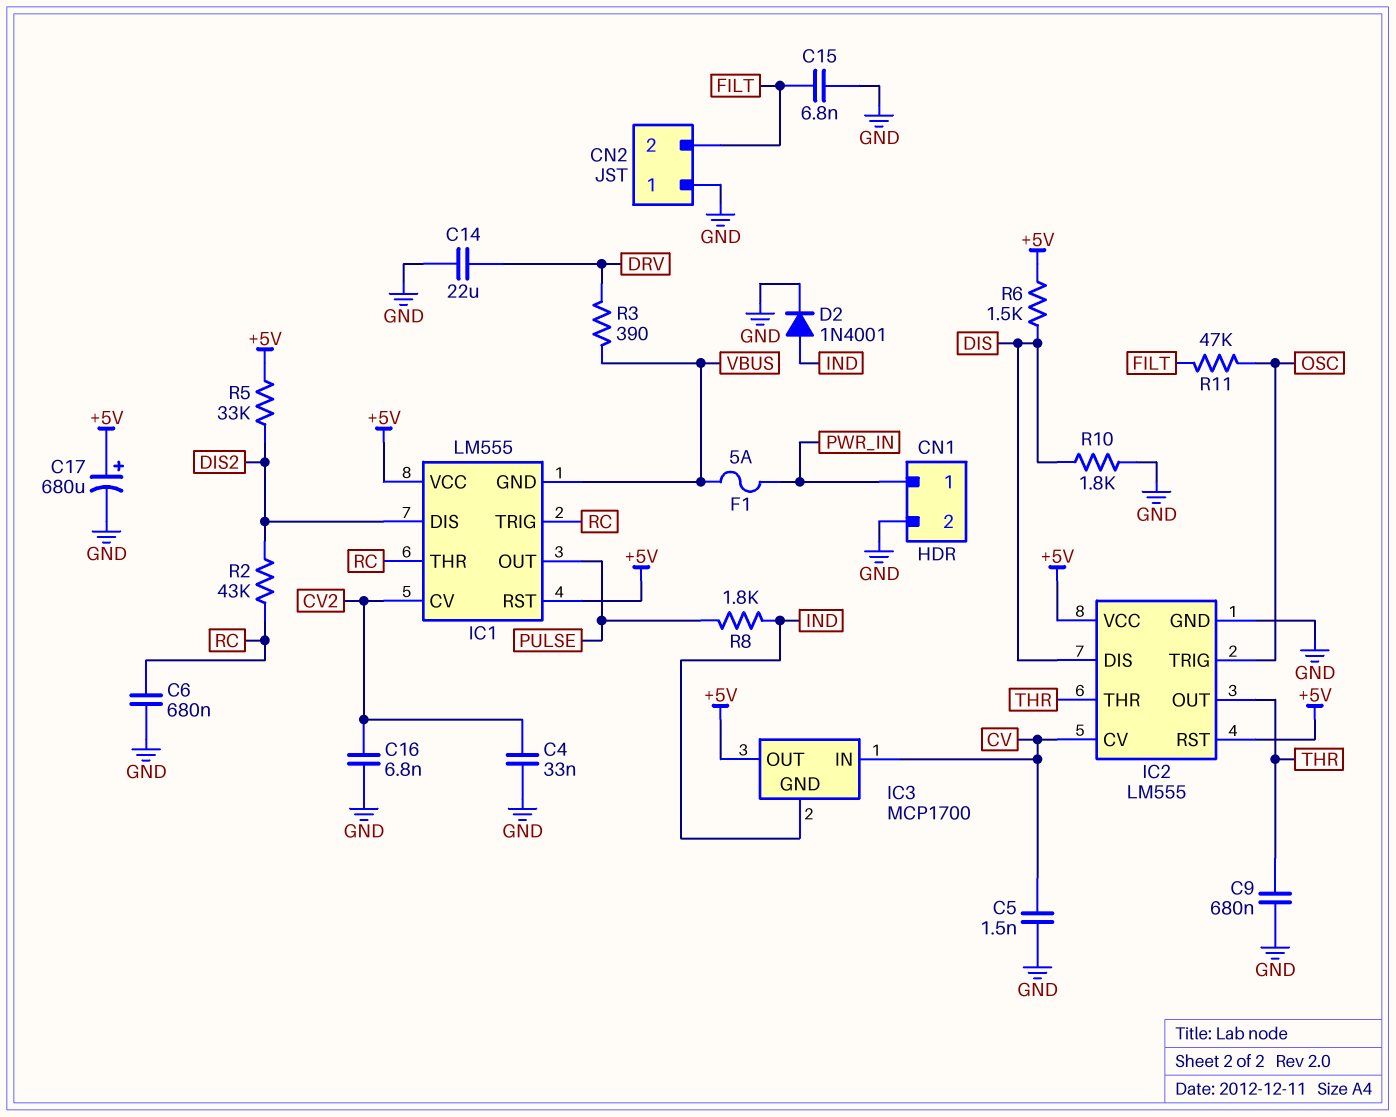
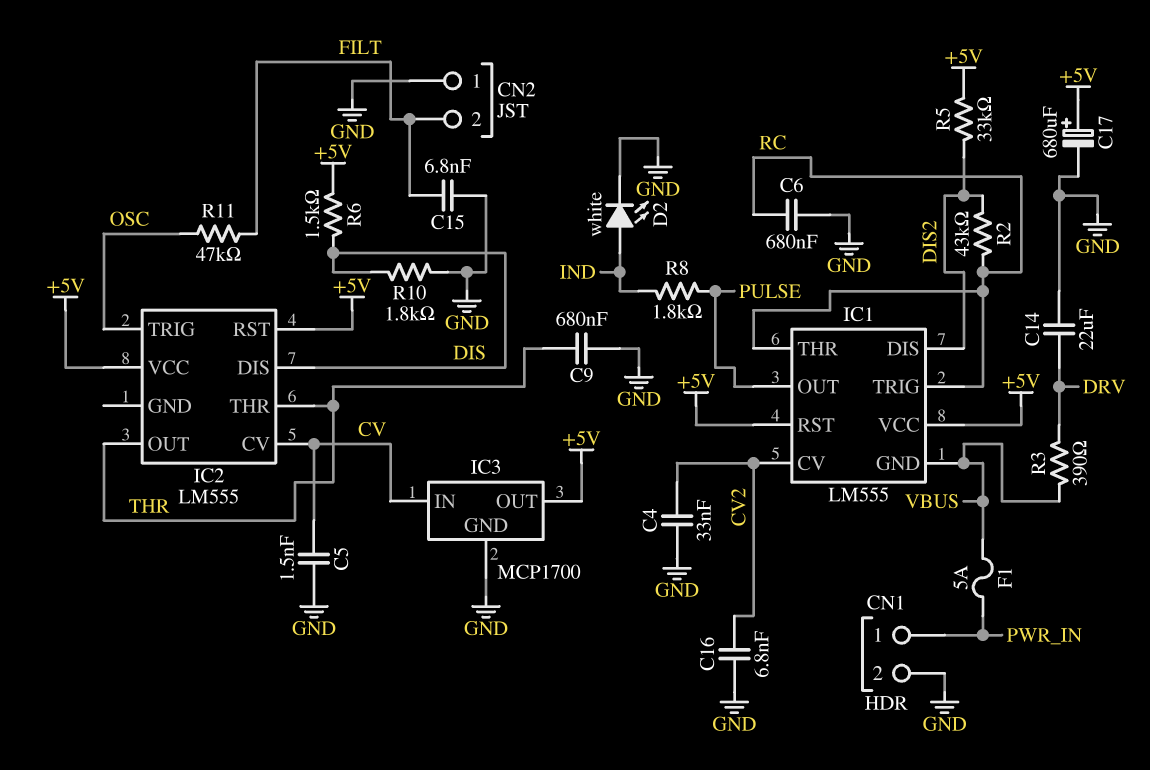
D2: diode 1N4001 (A IND, K GND) -> LED white (A IND, K GND)
IC2 pin GND: GND -> none
IC3 pin GND: IND -> GND

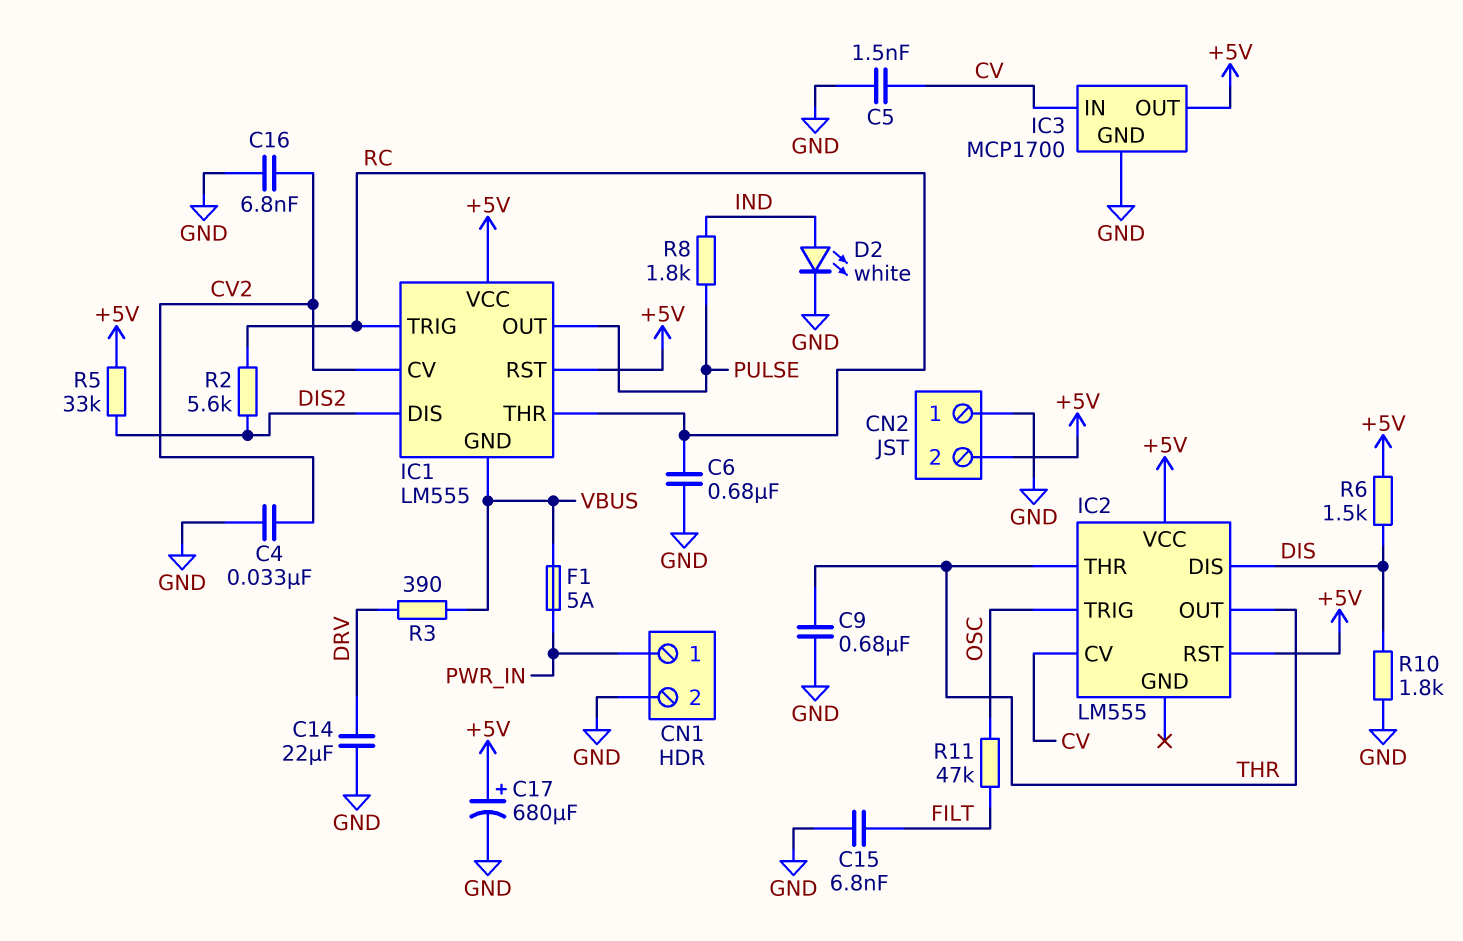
CN2 pin 2: FILT -> +5V
R2: 43k (DIS2, RC) -> 5.6k (DIS2, RC)

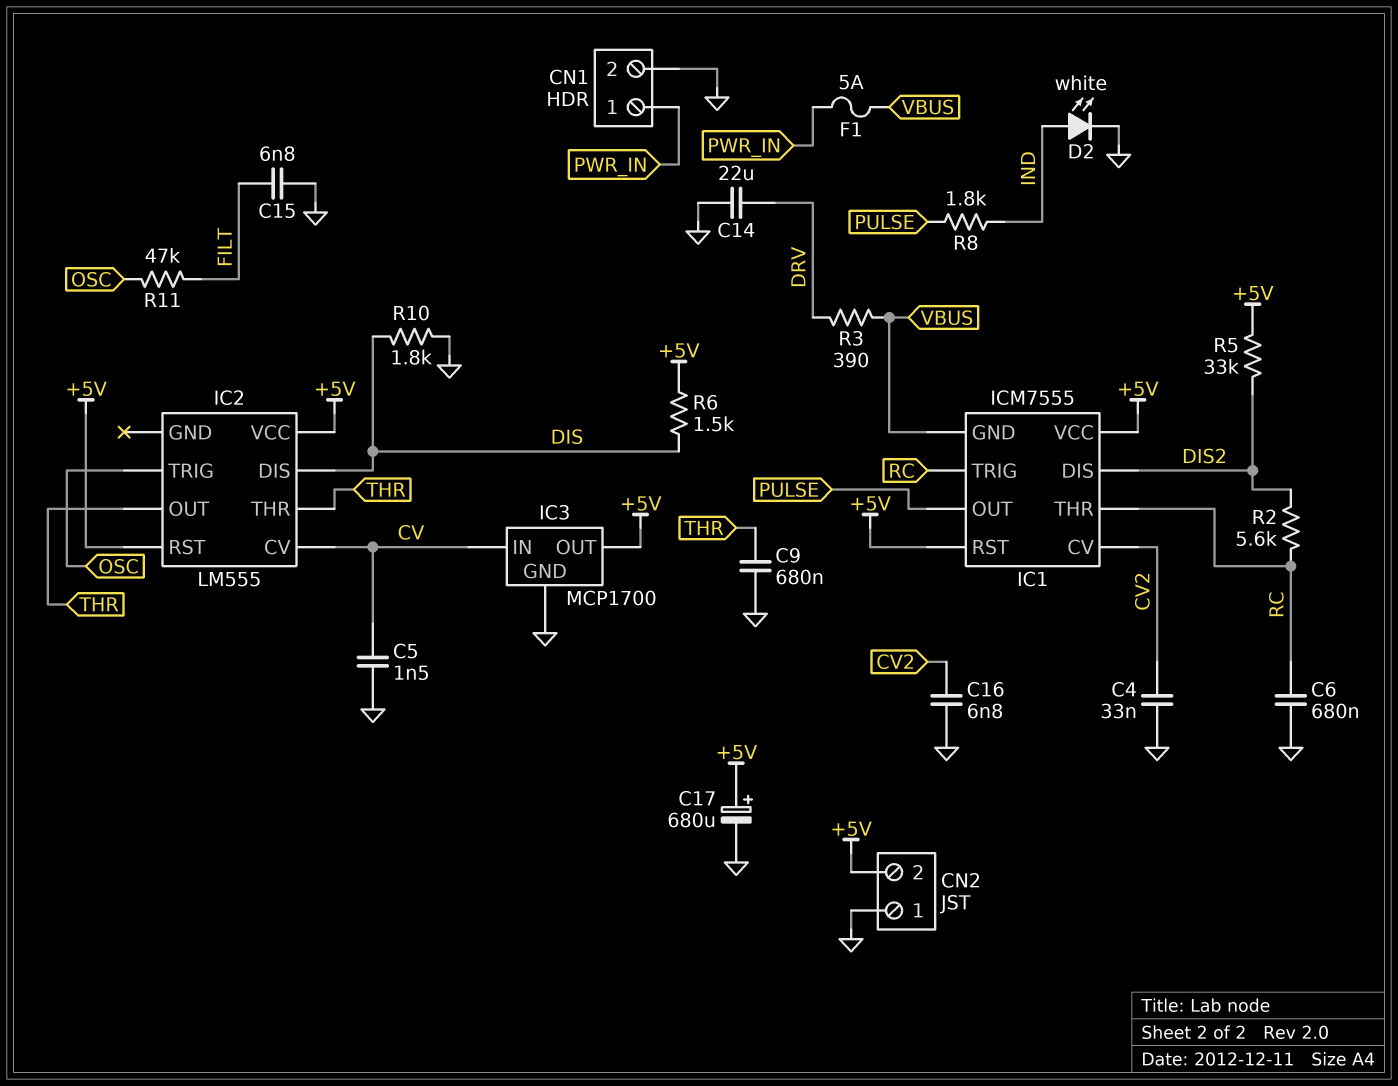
IC1: LM555 -> ICM7555

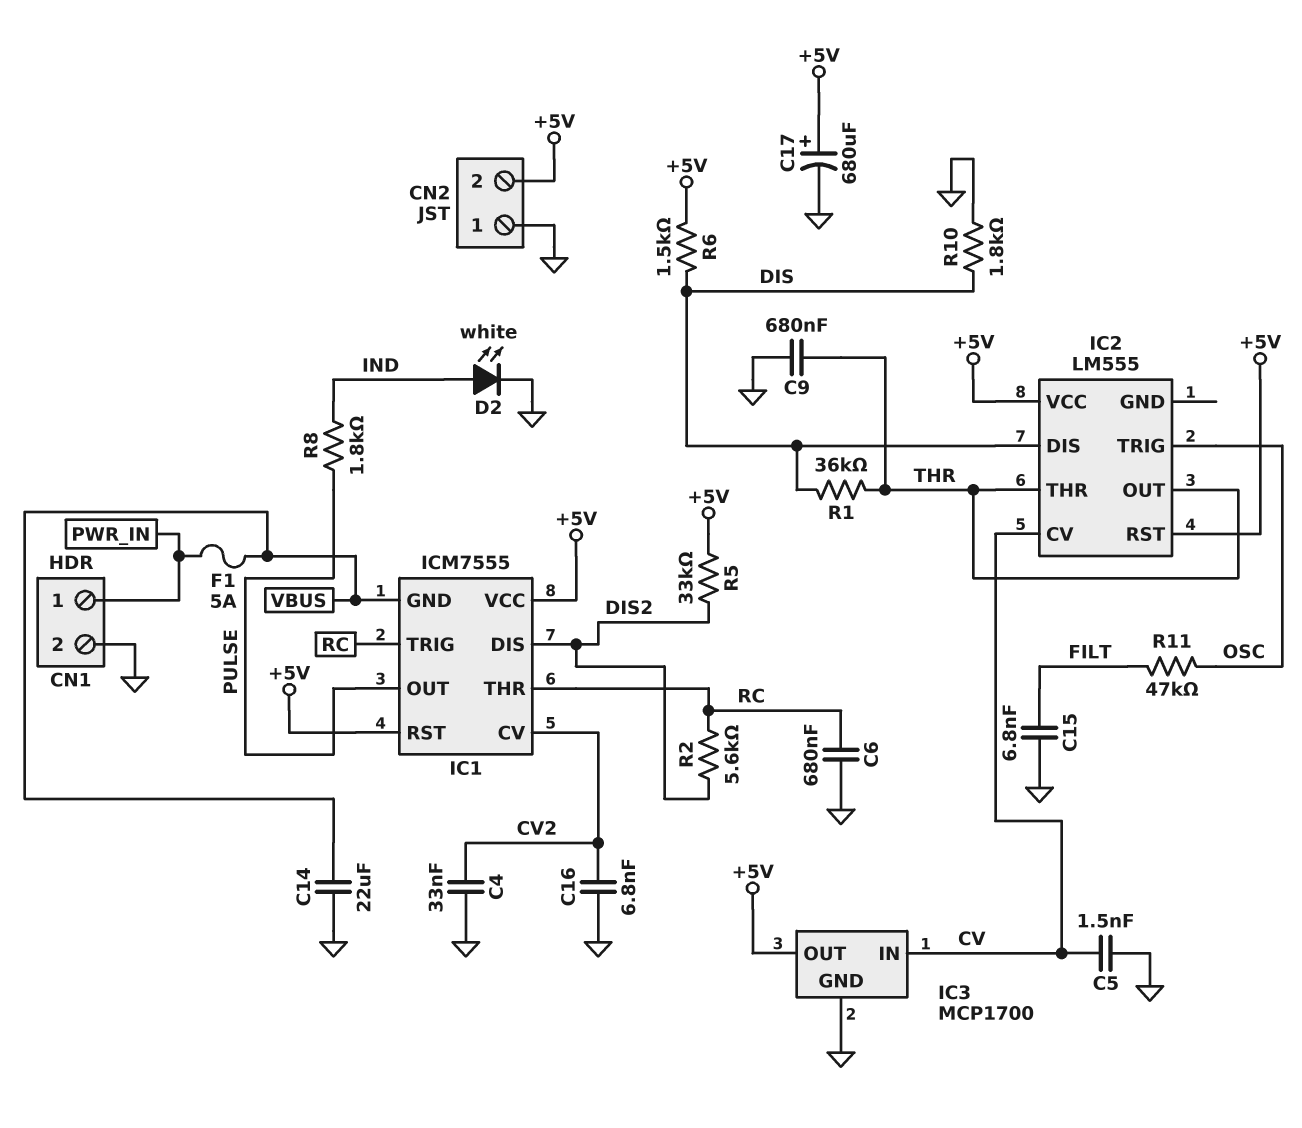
C14: 22uF (DRV, GND) -> 22uF (GND, VBUS)
R1: none -> 36k (DIS, THR)
R3: 390 (DRV, VBUS) -> none

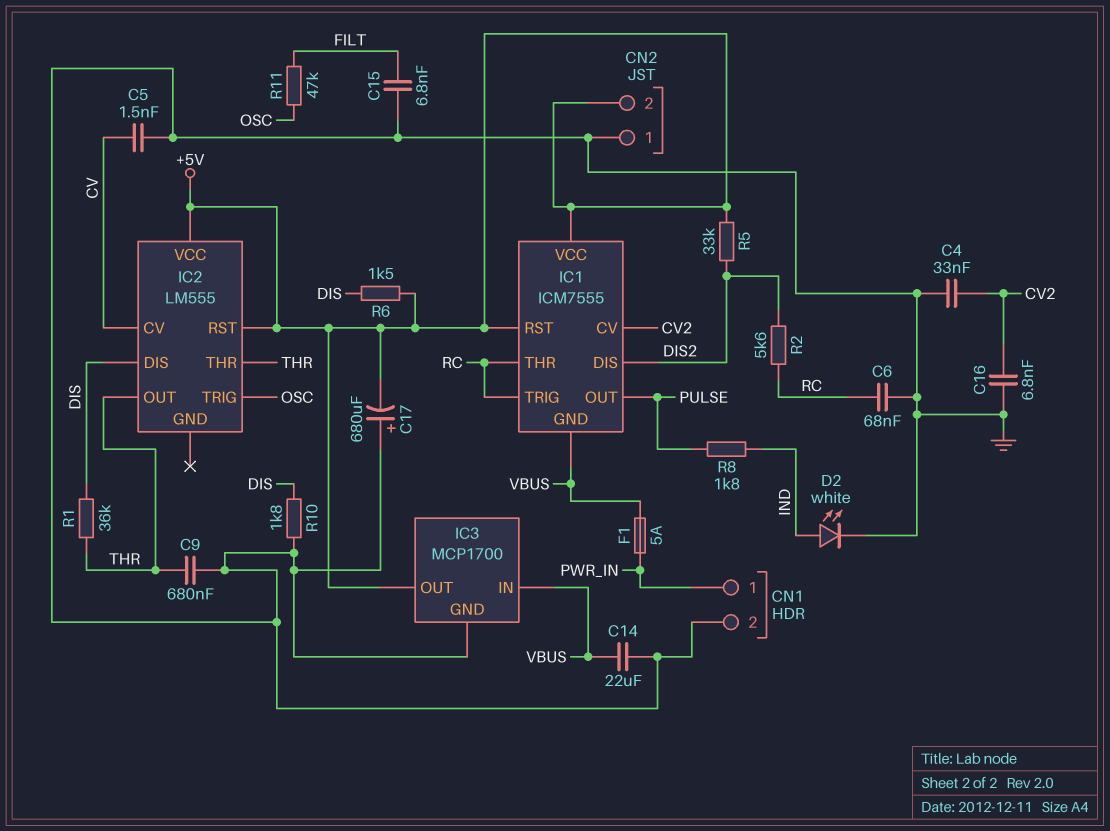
C6: 680nF (GND, RC) -> 68nF (GND, RC)
C17: 680uF (plus +5V, minus GND) -> 680uF (plus GND, minus +5V)
IC3 pin IN: CV -> VBUS

